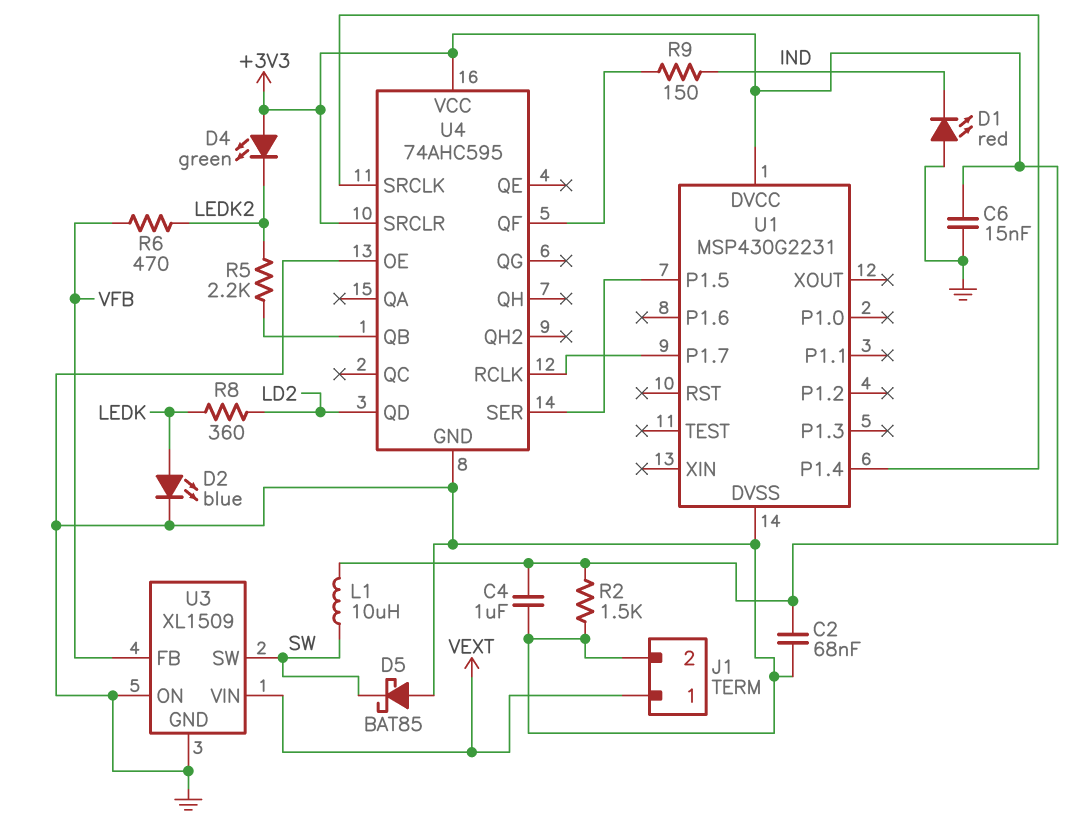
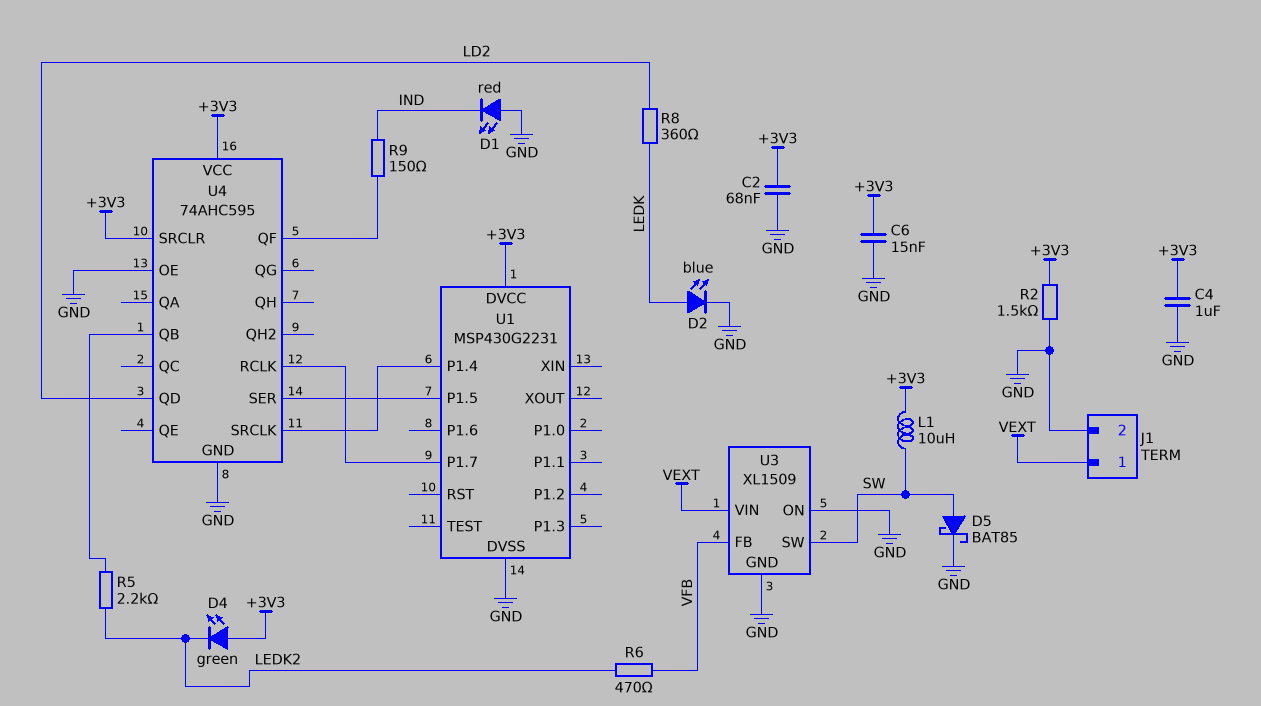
D5: schottky BAT85 (A GND, K SW) -> schottky BAT85 (A SW, K GND)

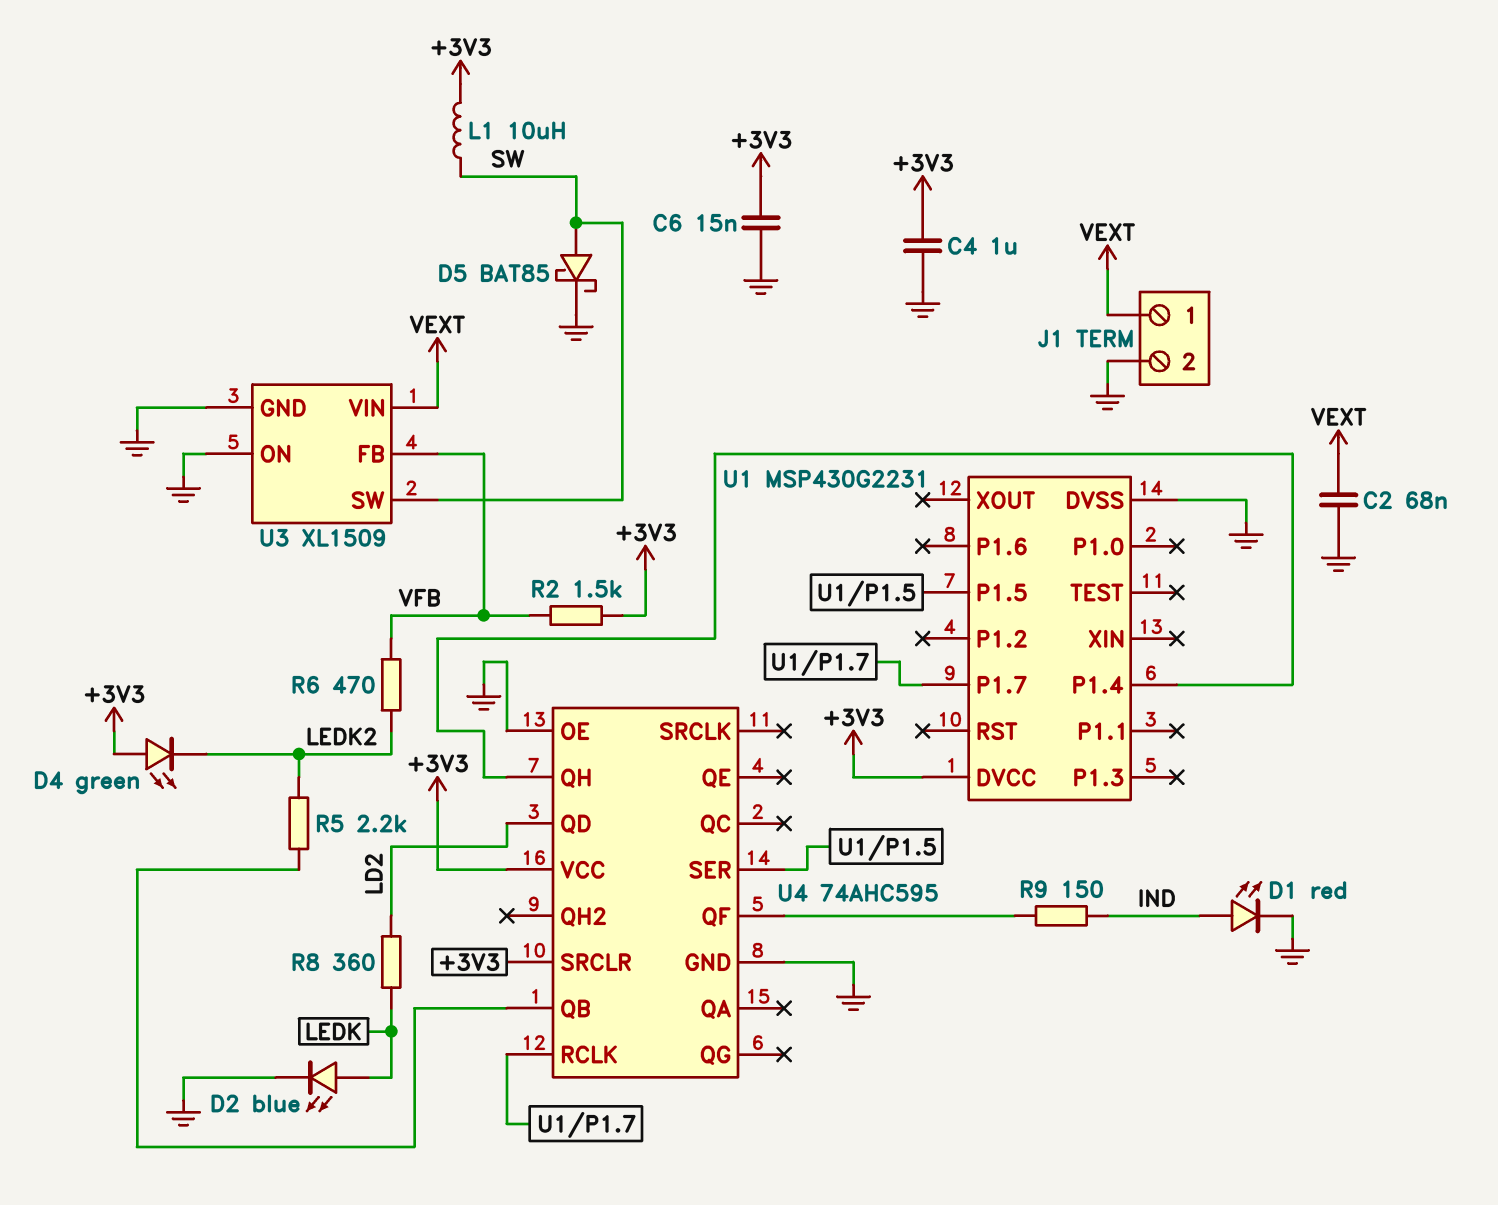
C2: 68nF (+3V3, GND) -> 68nF (GND, VEXT)
D1: LED red (A GND, K IND) -> LED red (A IND, K GND)
R2: 1.5k (+3V3, GND) -> 1.5k (+3V3, VFB)
U4 pin QH: none -> U1/P1.4
U4 pin SRCLK: U1/P1.4 -> none

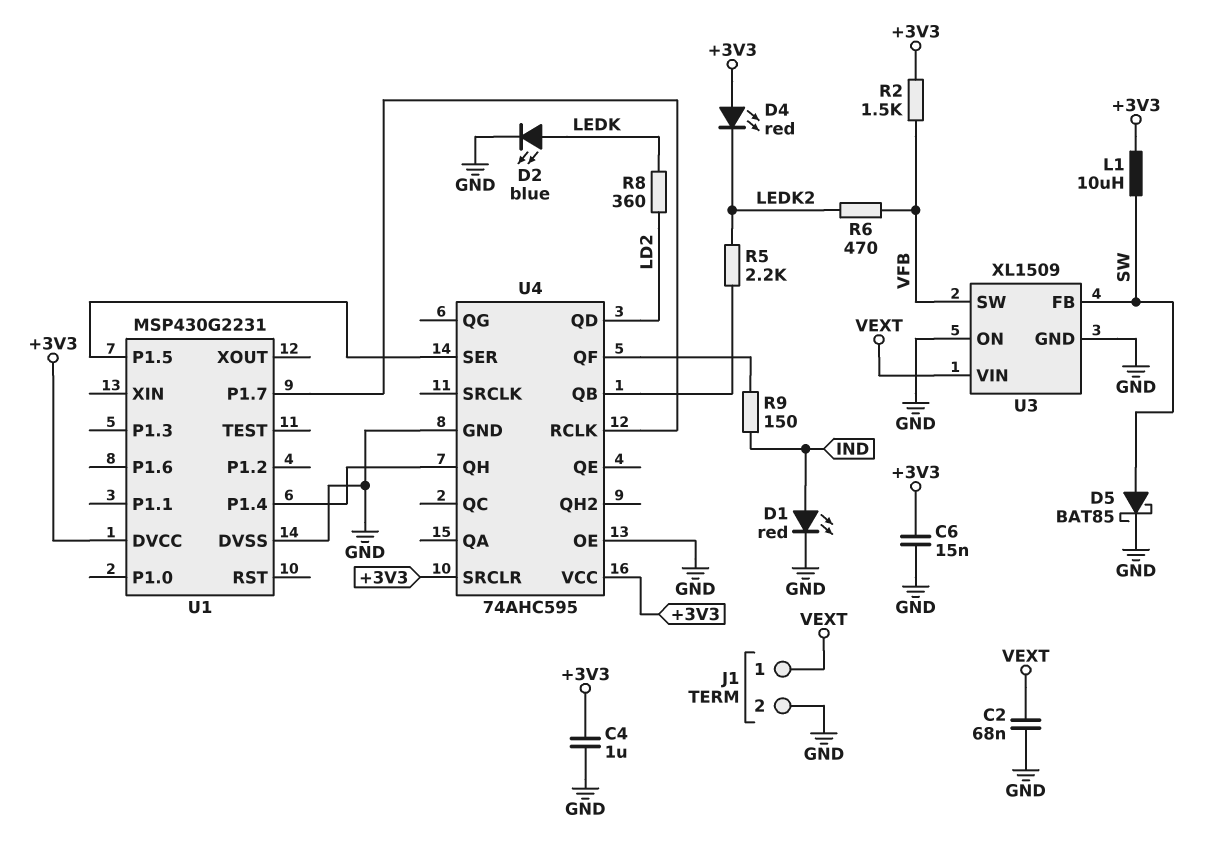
D4: LED green (A +3V3, K LEDK2) -> LED red (A +3V3, K LEDK2)
U3 pin FB: VFB -> SW
U3 pin SW: SW -> VFB

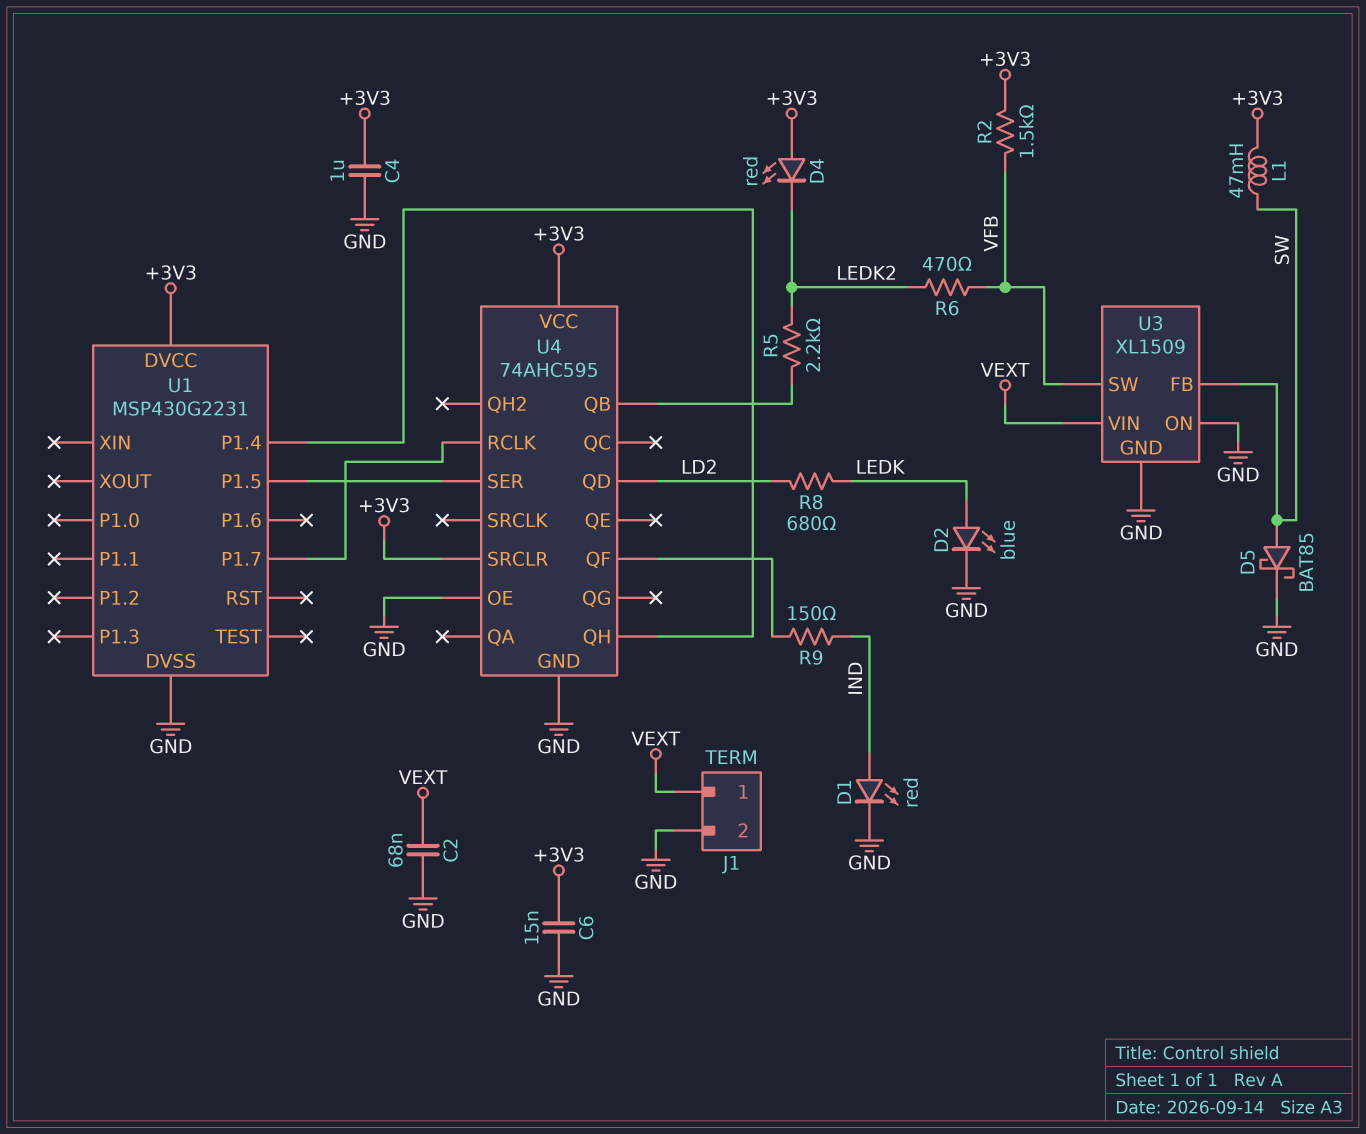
L1: 10uH (+3V3, SW) -> 47mH (+3V3, SW)
R8: 360 (LD2, LEDK) -> 680 (LD2, LEDK)

